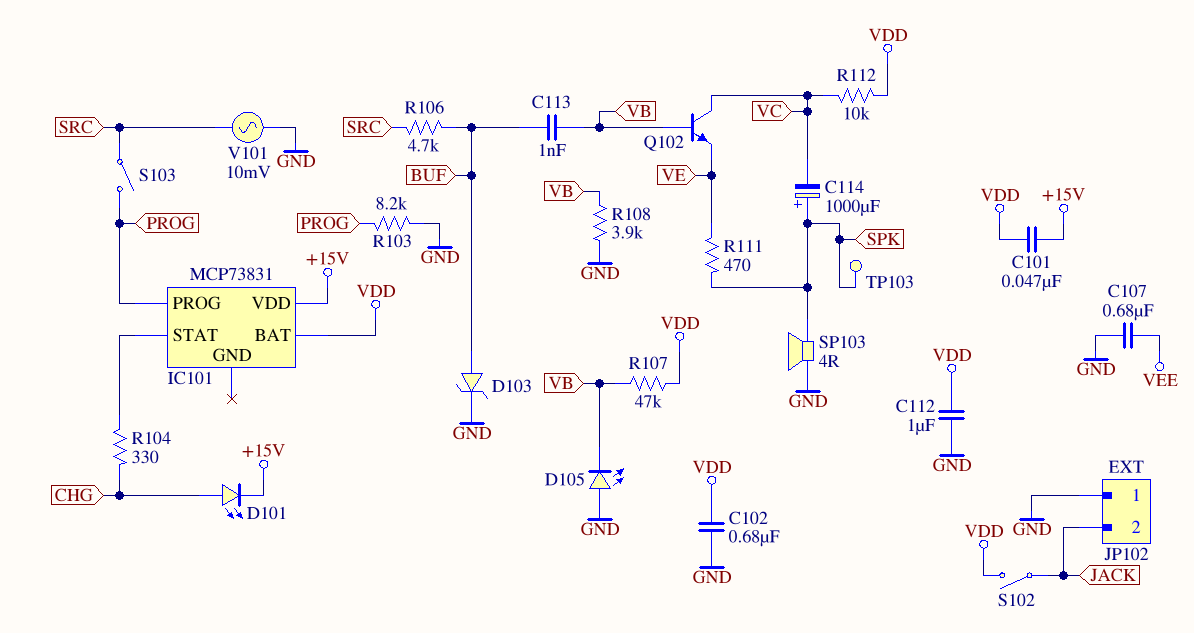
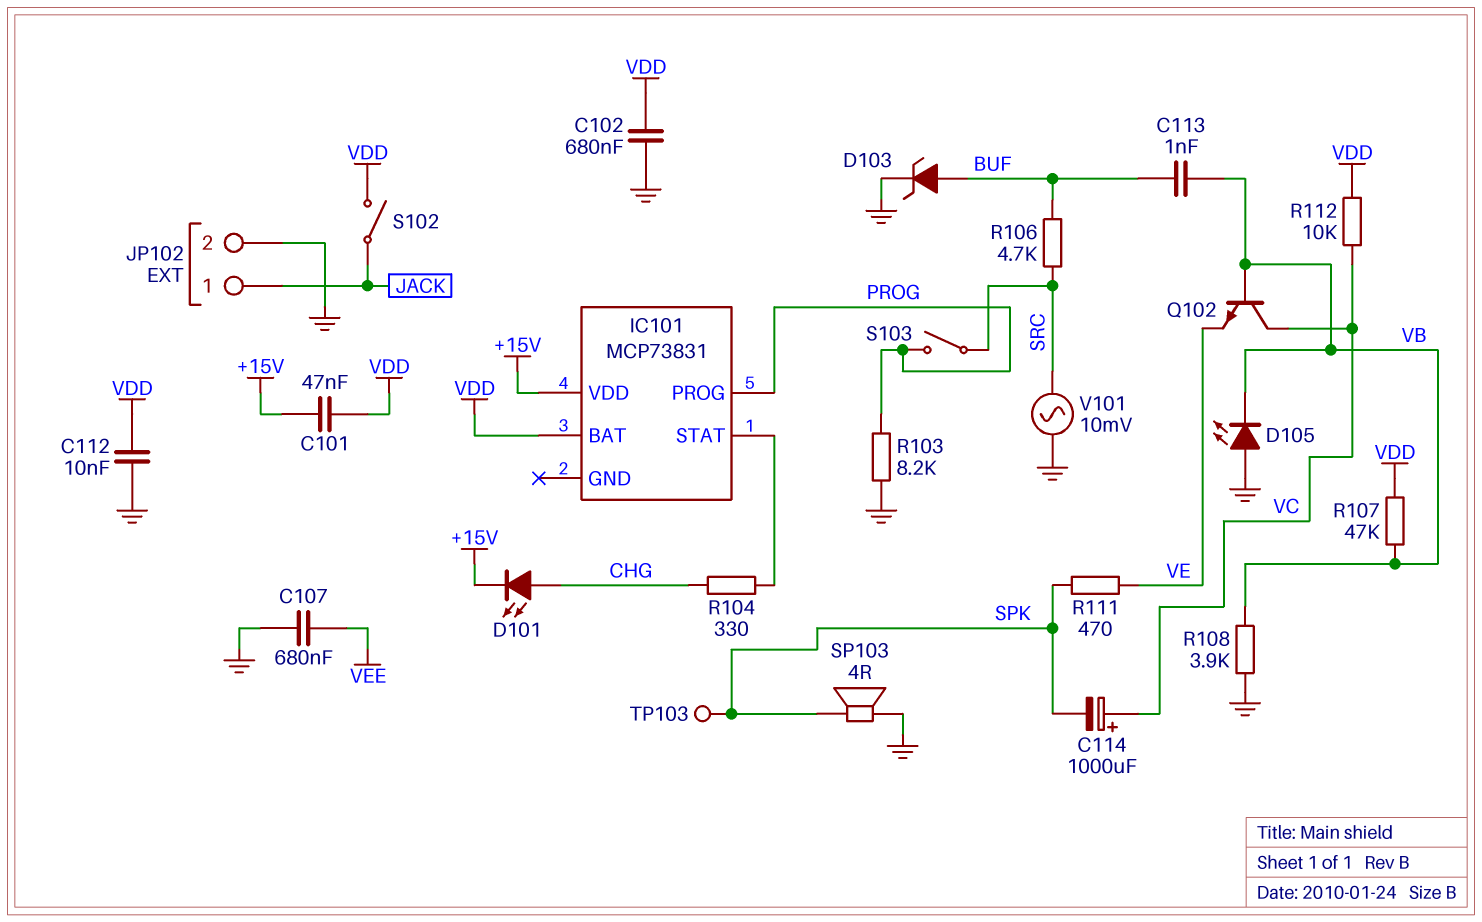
C112: 1uF (GND, VDD) -> 10nF (GND, VDD)
C114: 1000uF (plus SPK, minus VC) -> 1000uF (plus VC, minus SPK)
JP102 pin 1: GND -> JACK
JP102 pin 2: JACK -> GND

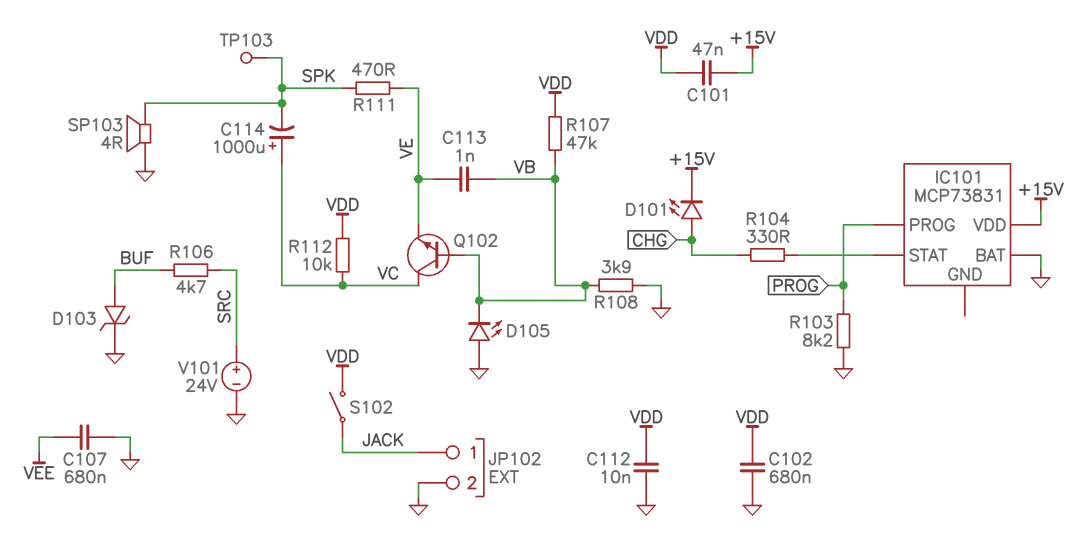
C113: 1nF (BUF, VB) -> 1nF (VB, VE)
IC101 pin BAT: VDD -> GND
S103: switch (PROG, SRC) -> none
V101: AC 10mV (GND, SRC) -> 24V (plus SRC, minus GND)

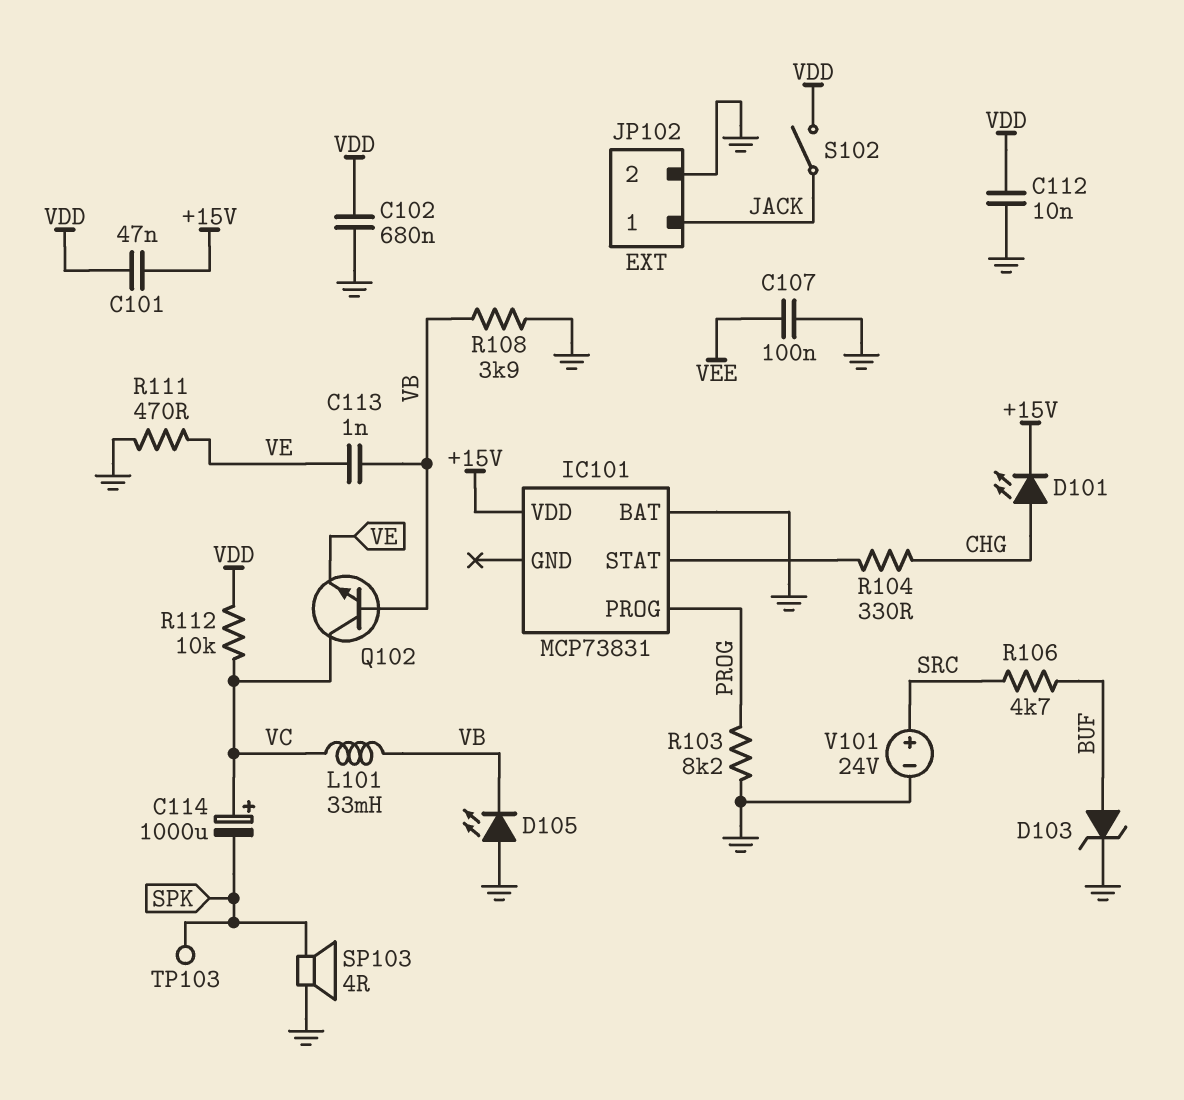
C107: 680nF (GND, VEE) -> 100nF (GND, VEE)
L101: none -> 33mH (VB, VC)
R107: 47k (VB, VDD) -> none
R111: 470 (SPK, VE) -> 470 (GND, VE)

